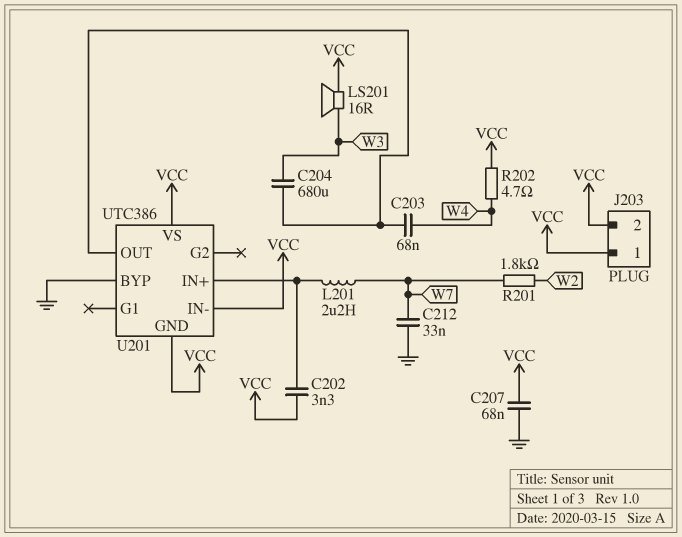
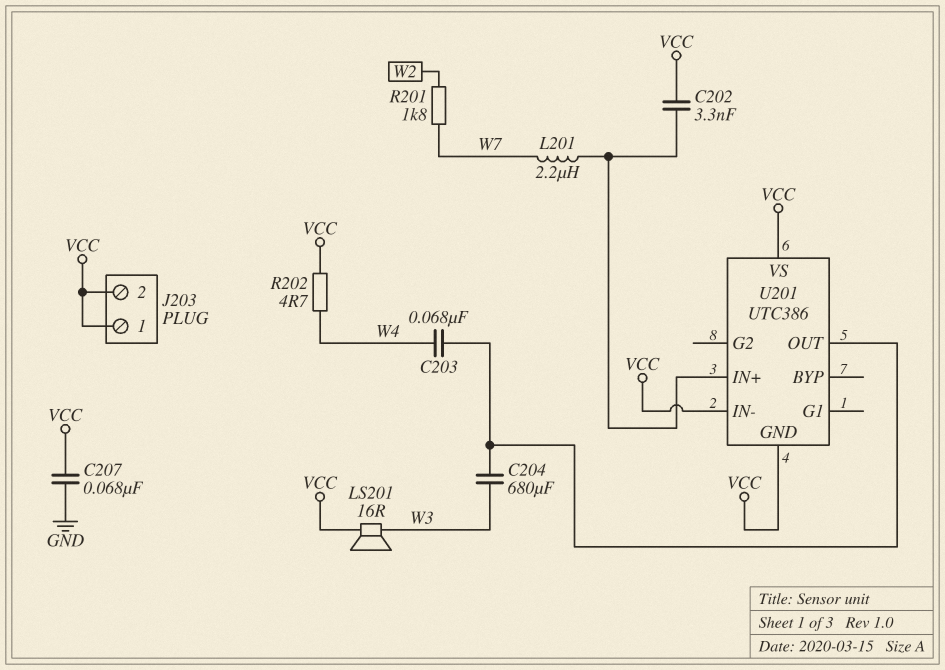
C212: 33nF (GND, W7) -> none
U201 pin BYP: GND -> none

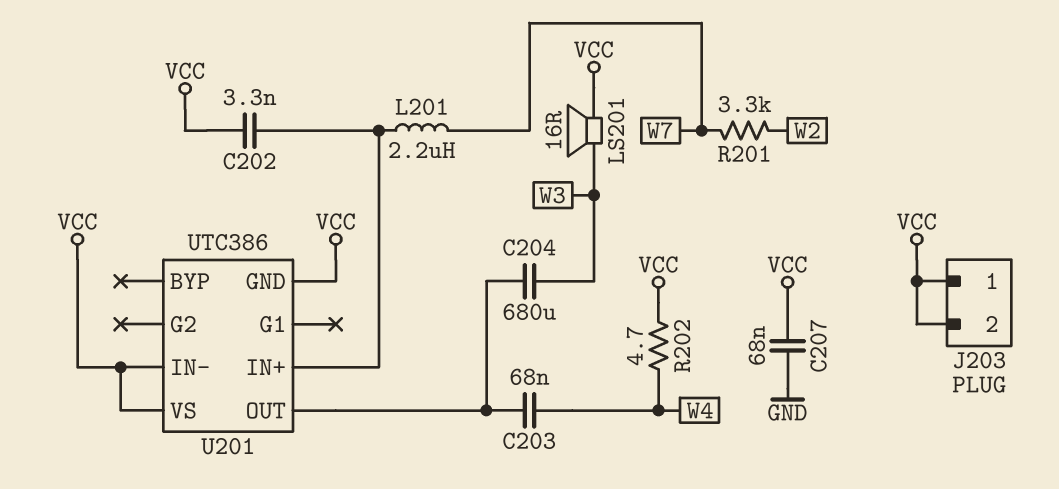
R201: 1.8k (W2, W7) -> 3.3k (W2, W7)

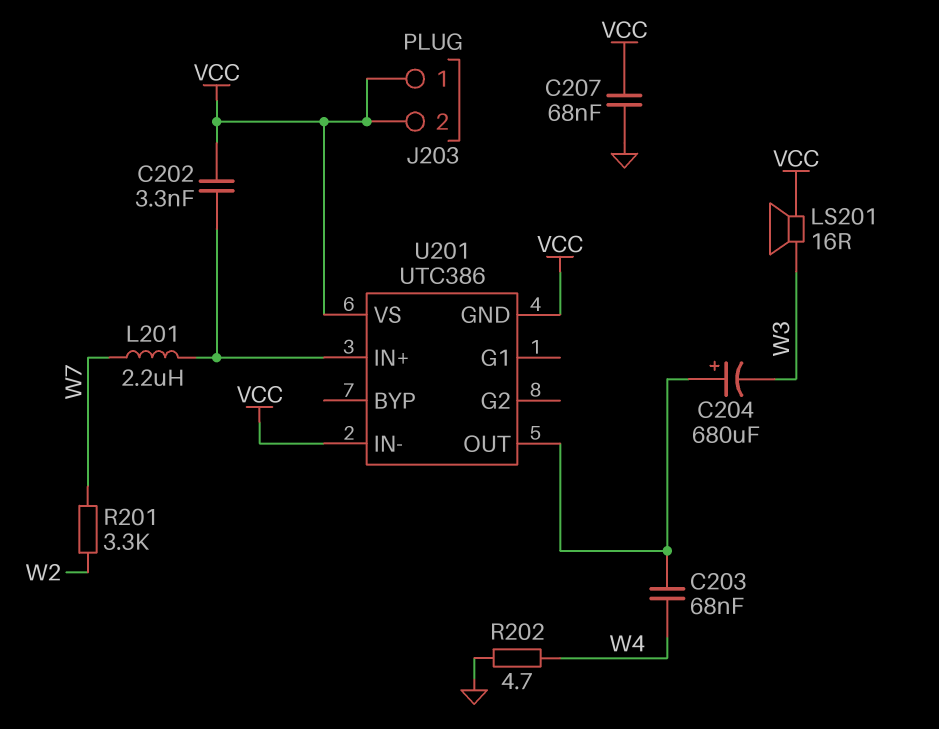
C204: 680uF (U201/OUT, W3) -> 680uF (plus U201/OUT, minus W3)
R202: 4.7 (VCC, W4) -> 4.7 (GND, W4)

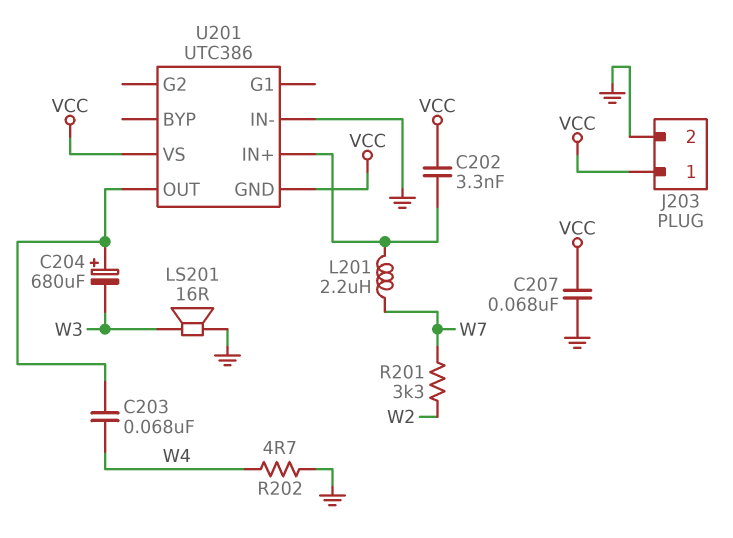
J203 pin 2: VCC -> GND
LS201: speaker 16R (VCC, W3) -> speaker 16R (GND, W3)
U201 pin IN-: VCC -> GND

